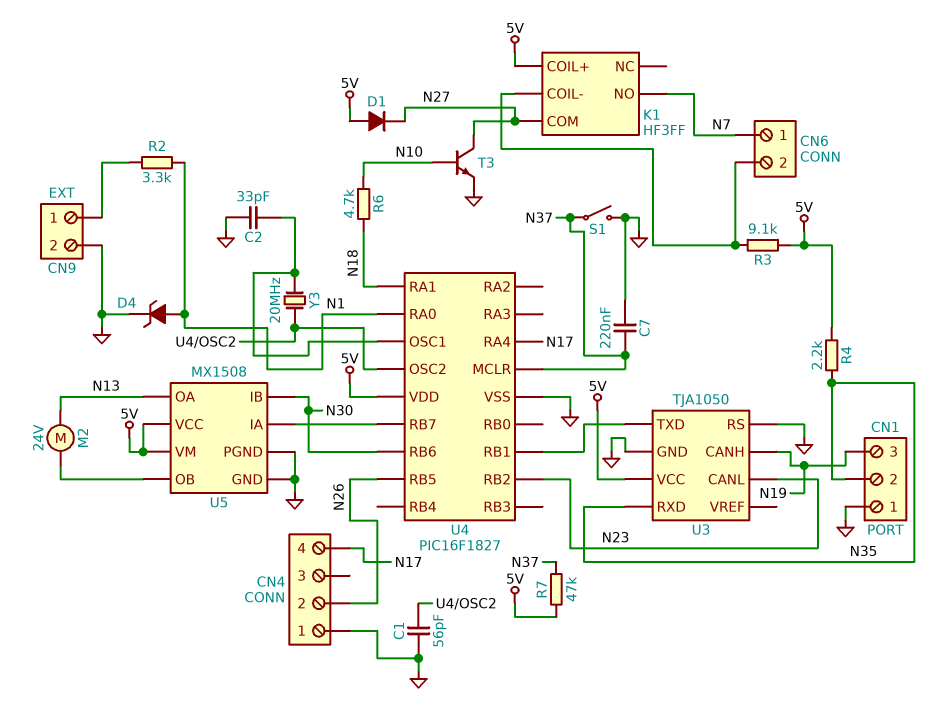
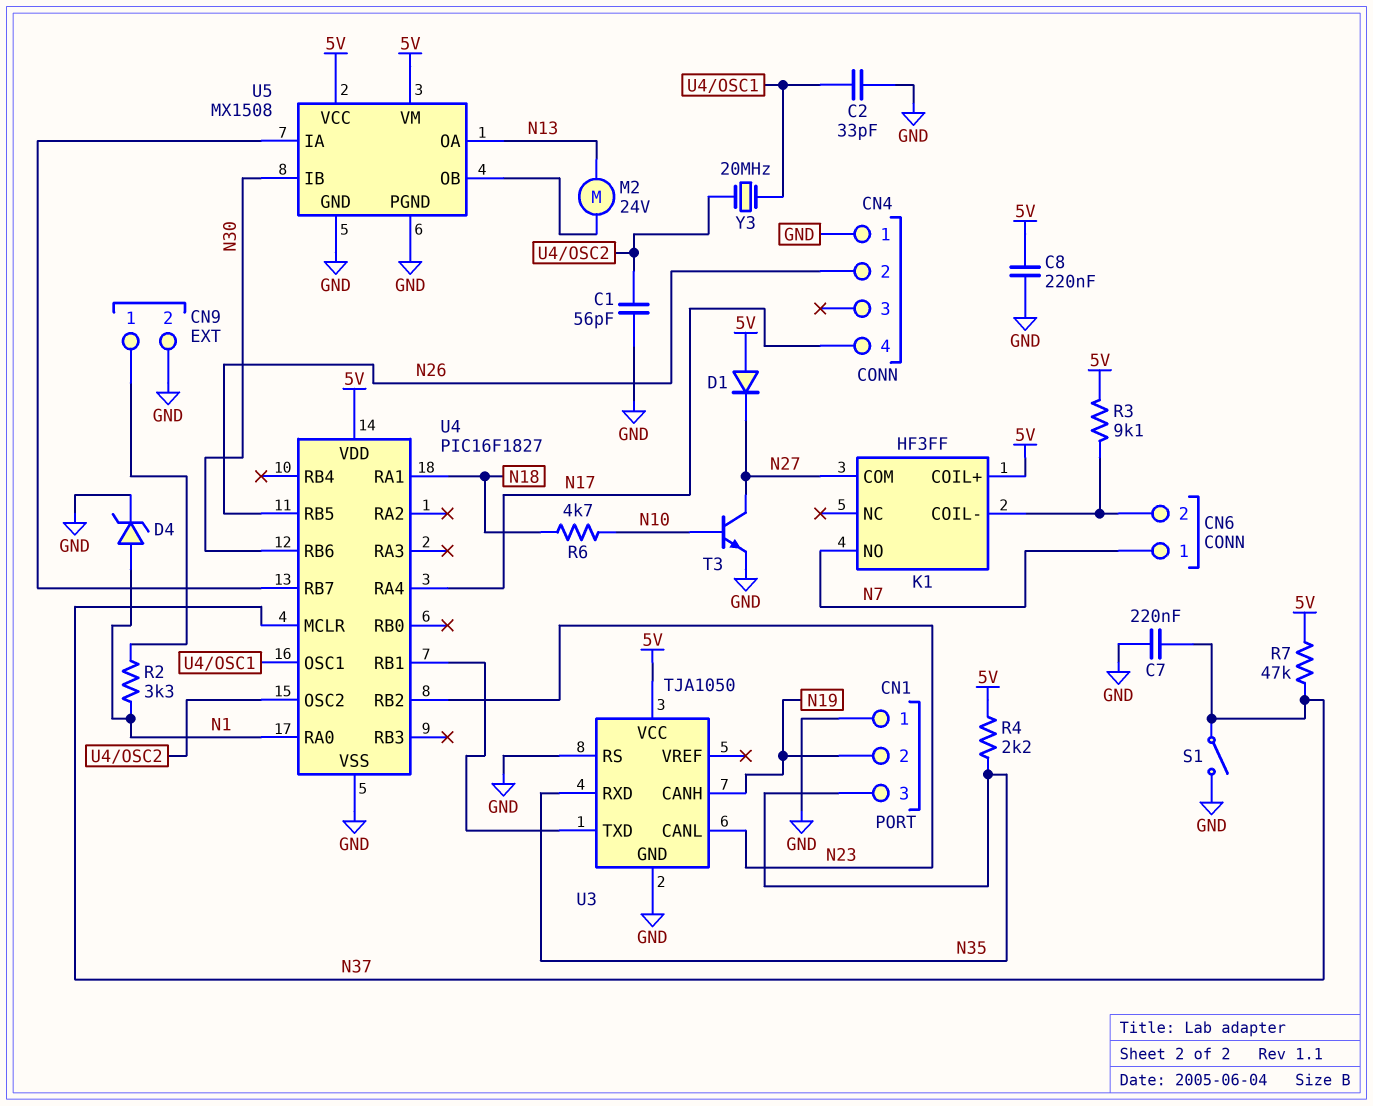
C8: none -> 220nF (5V, GND)
CN1 pin 2: N35 -> N19
CN1 pin 3: N19 -> N35

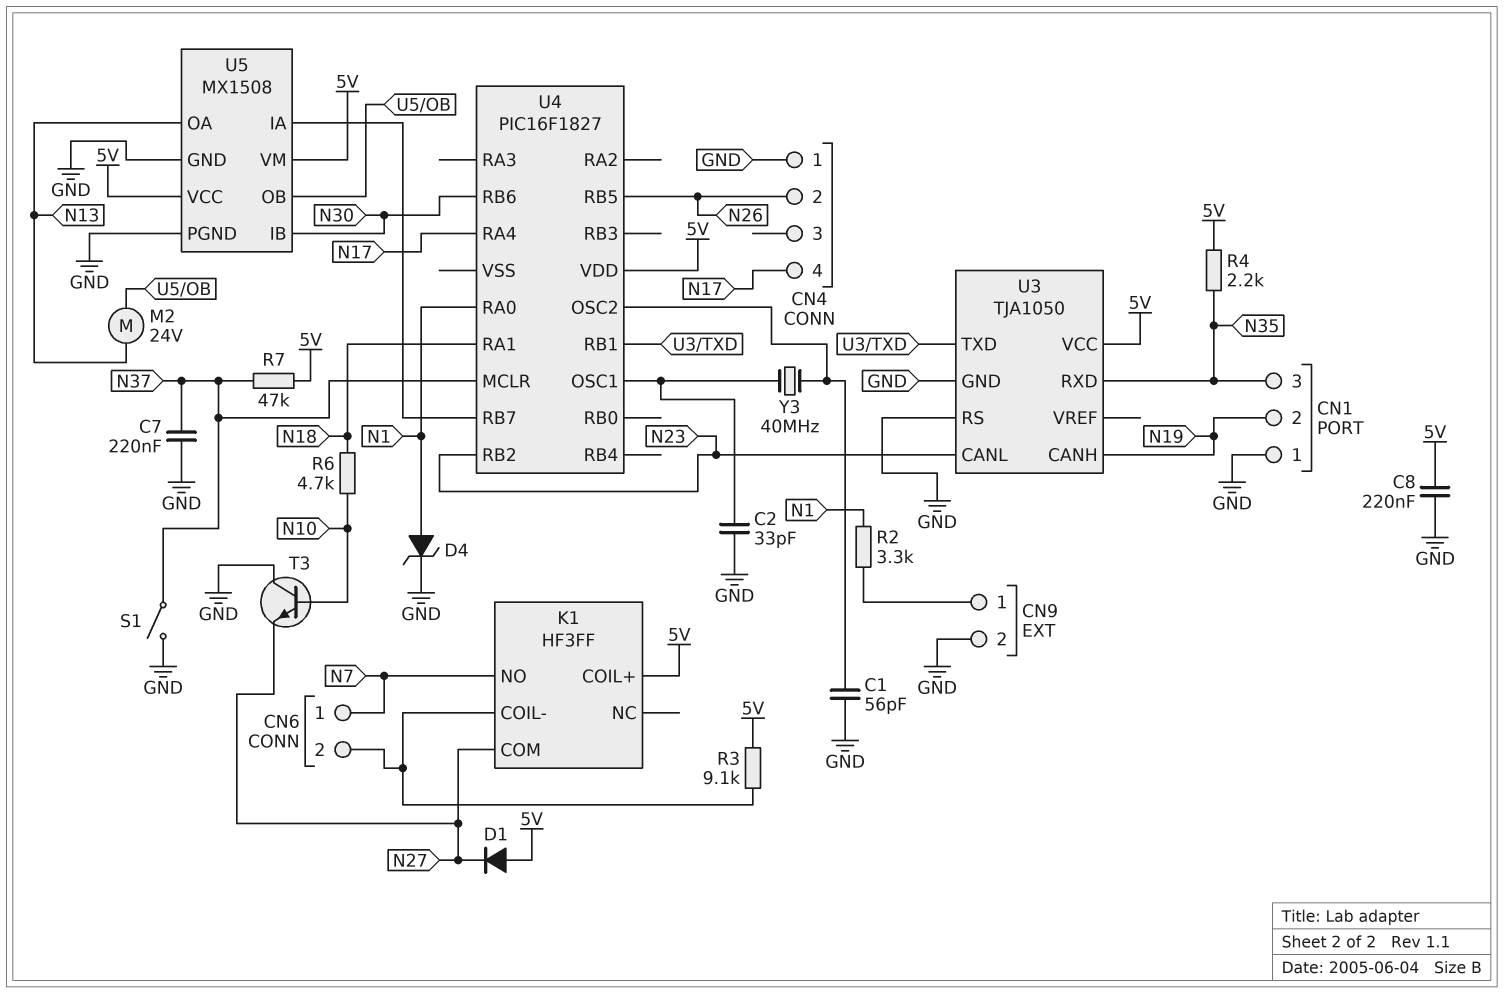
T3: NPN (B N10, C N27, E GND) -> NPN (B N10, C GND, E N27)
U4 pin VSS: GND -> none
Y3: 20MHz (U4/OSC1, U4/OSC2) -> 40MHz (U4/OSC1, U4/OSC2)

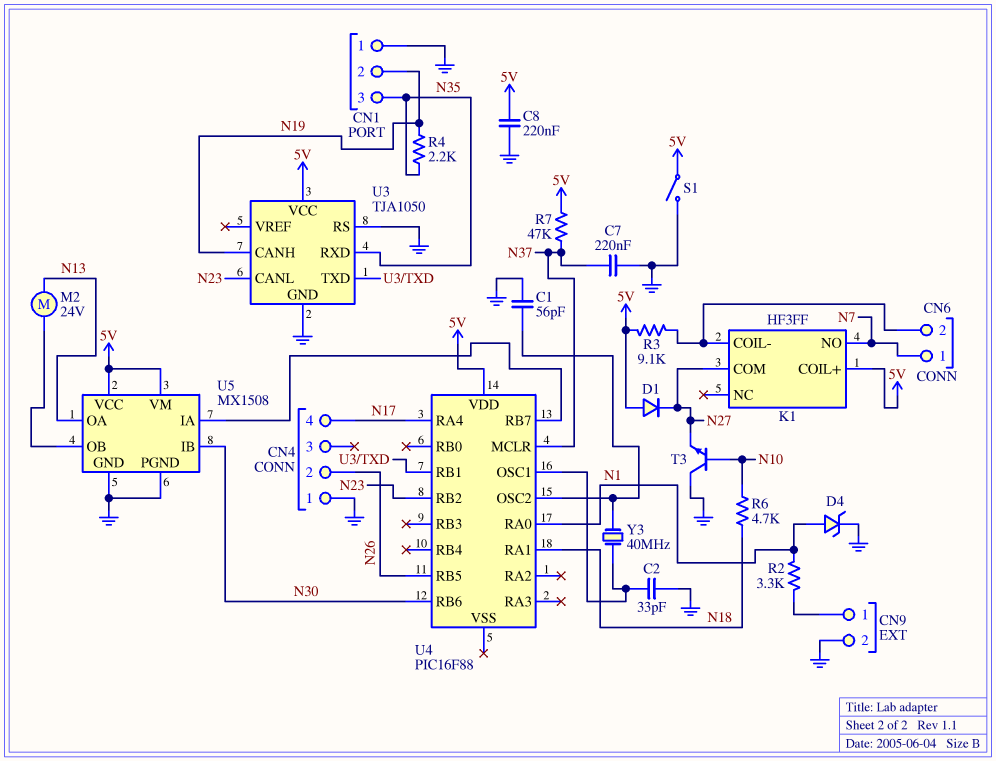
R4: 2.2k (5V, N35) -> 2.2k (N19, N35)
S1: switch (GND, N37) -> switch (5V, GND)
U4: PIC16F1827 -> PIC16F88

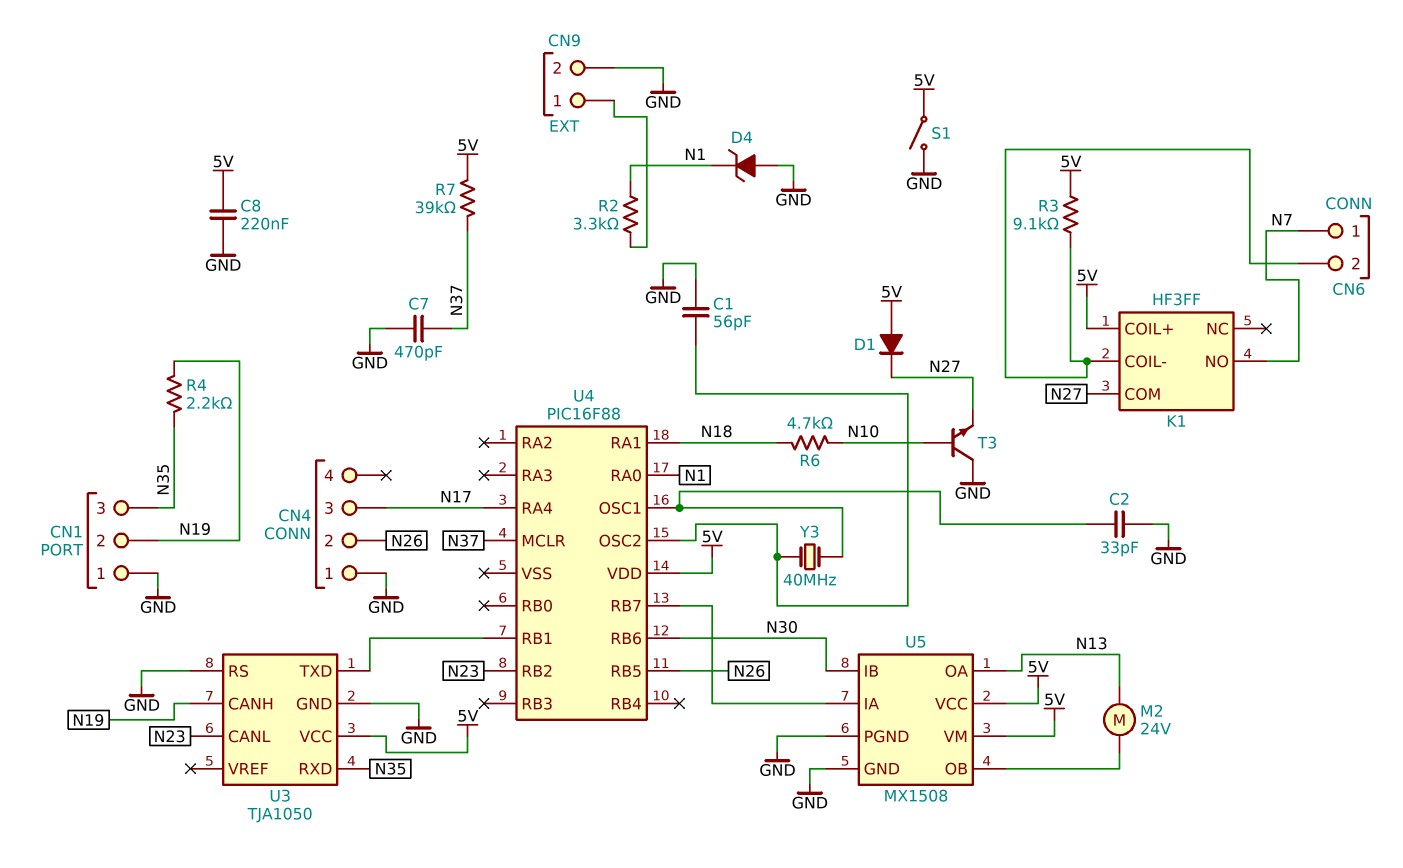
C7: 220nF (GND, N37) -> 470pF (GND, N37)
CN4 pin 3: none -> N17
CN4 pin 4: N17 -> none
D4: zener (A N1, K GND) -> zener (A GND, K N1)
R7: 47k (5V, N37) -> 39k (5V, N37)

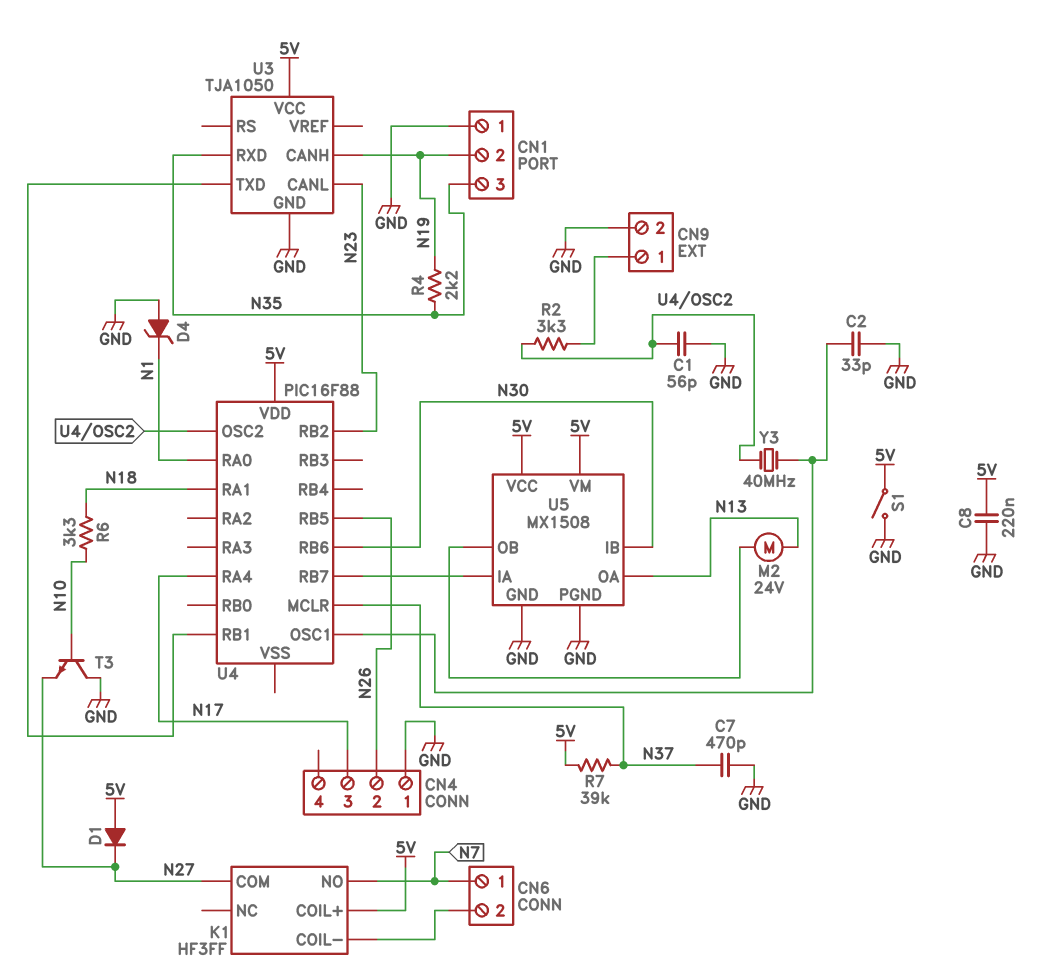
R2: 3.3k (CN9/1, N1) -> 3.3k (CN9/1, U4/OSC2)
R3: 9.1k (5V, CN6/2) -> none
R6: 4.7k (N10, N18) -> 3.3k (N10, N18)
U3 pin RS: GND -> none

